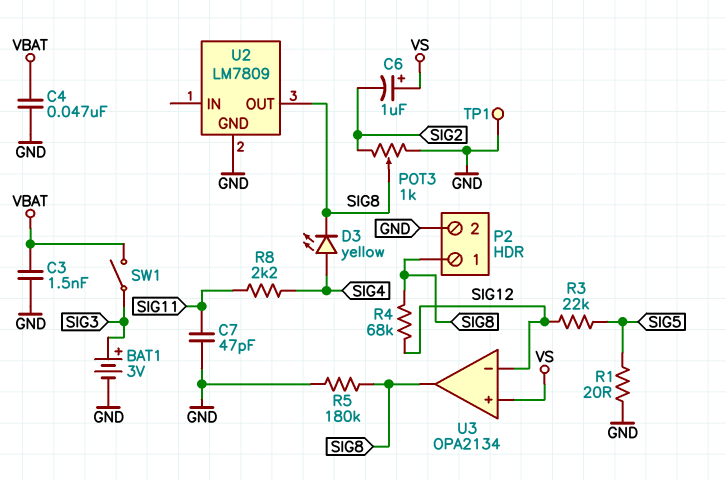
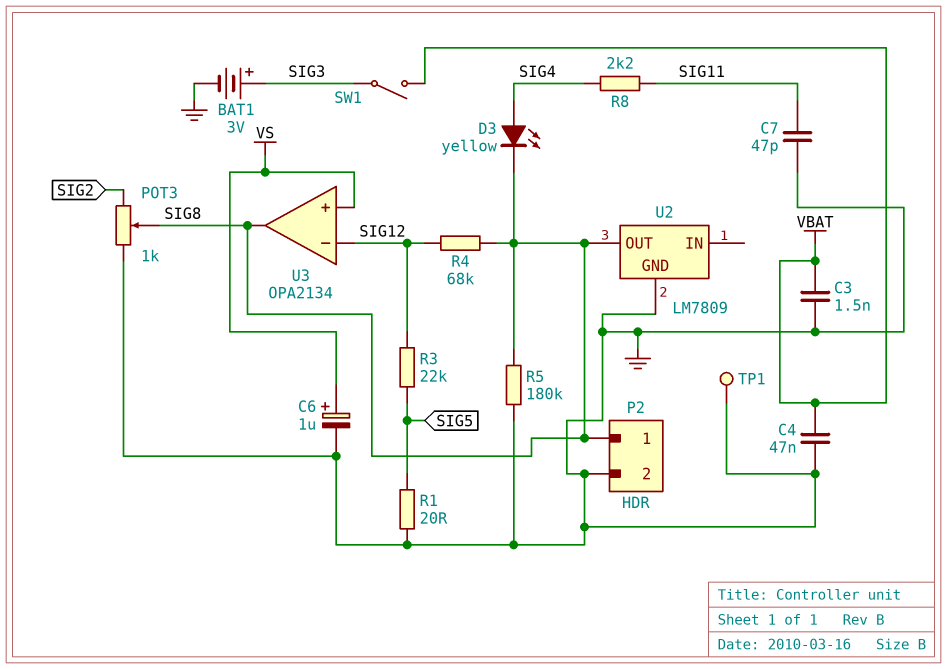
C6: 1uF (plus VS, minus SIG2) -> 1uF (plus VS, minus GND)

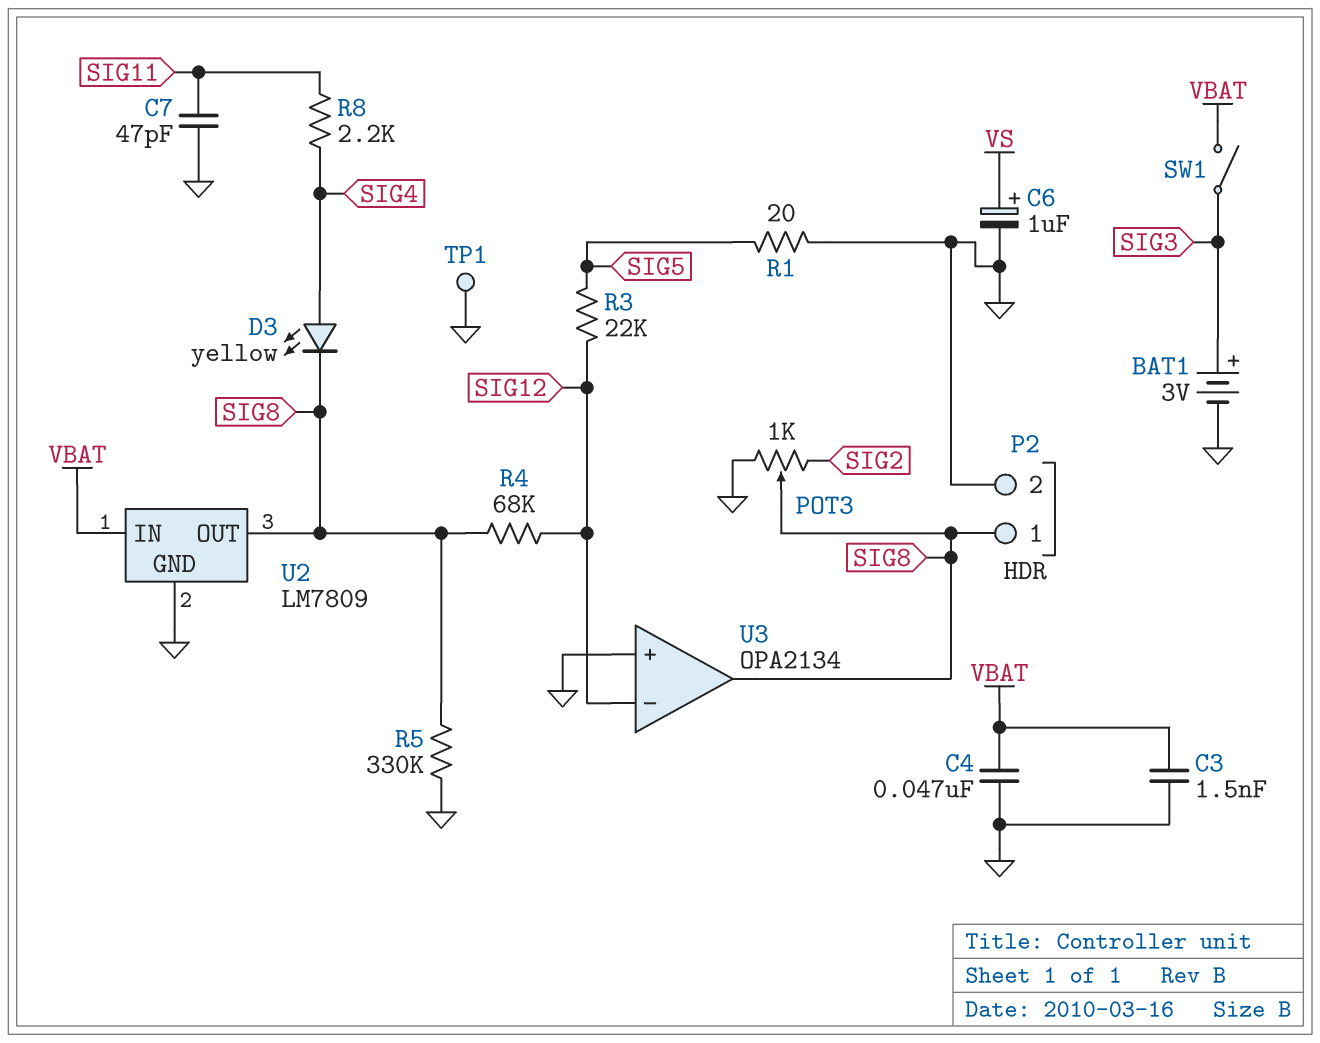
R5: 180k (GND, SIG8) -> 330k (GND, SIG8)
U2 pin IN: none -> VBAT
U3 pin in+: VS -> GND

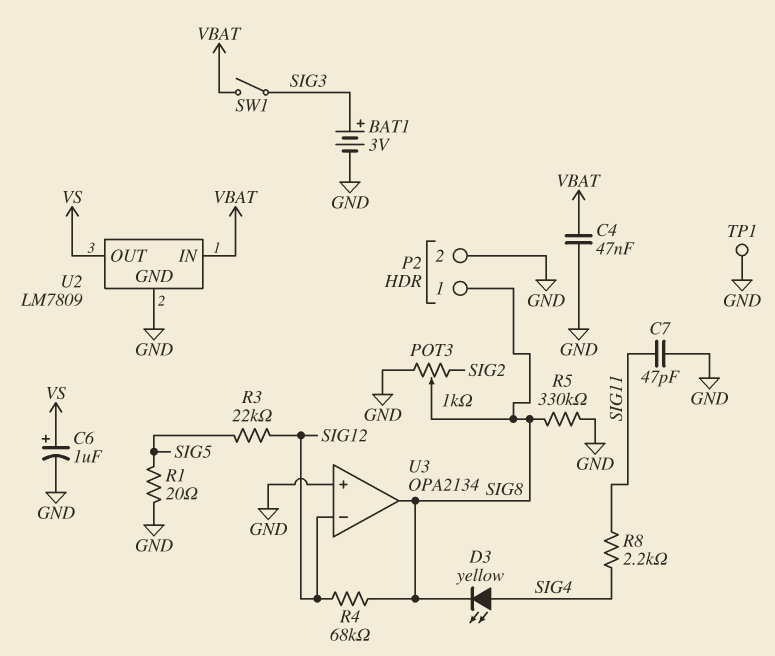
C3: 1.5nF (GND, VBAT) -> none
U2 pin OUT: SIG8 -> VS

